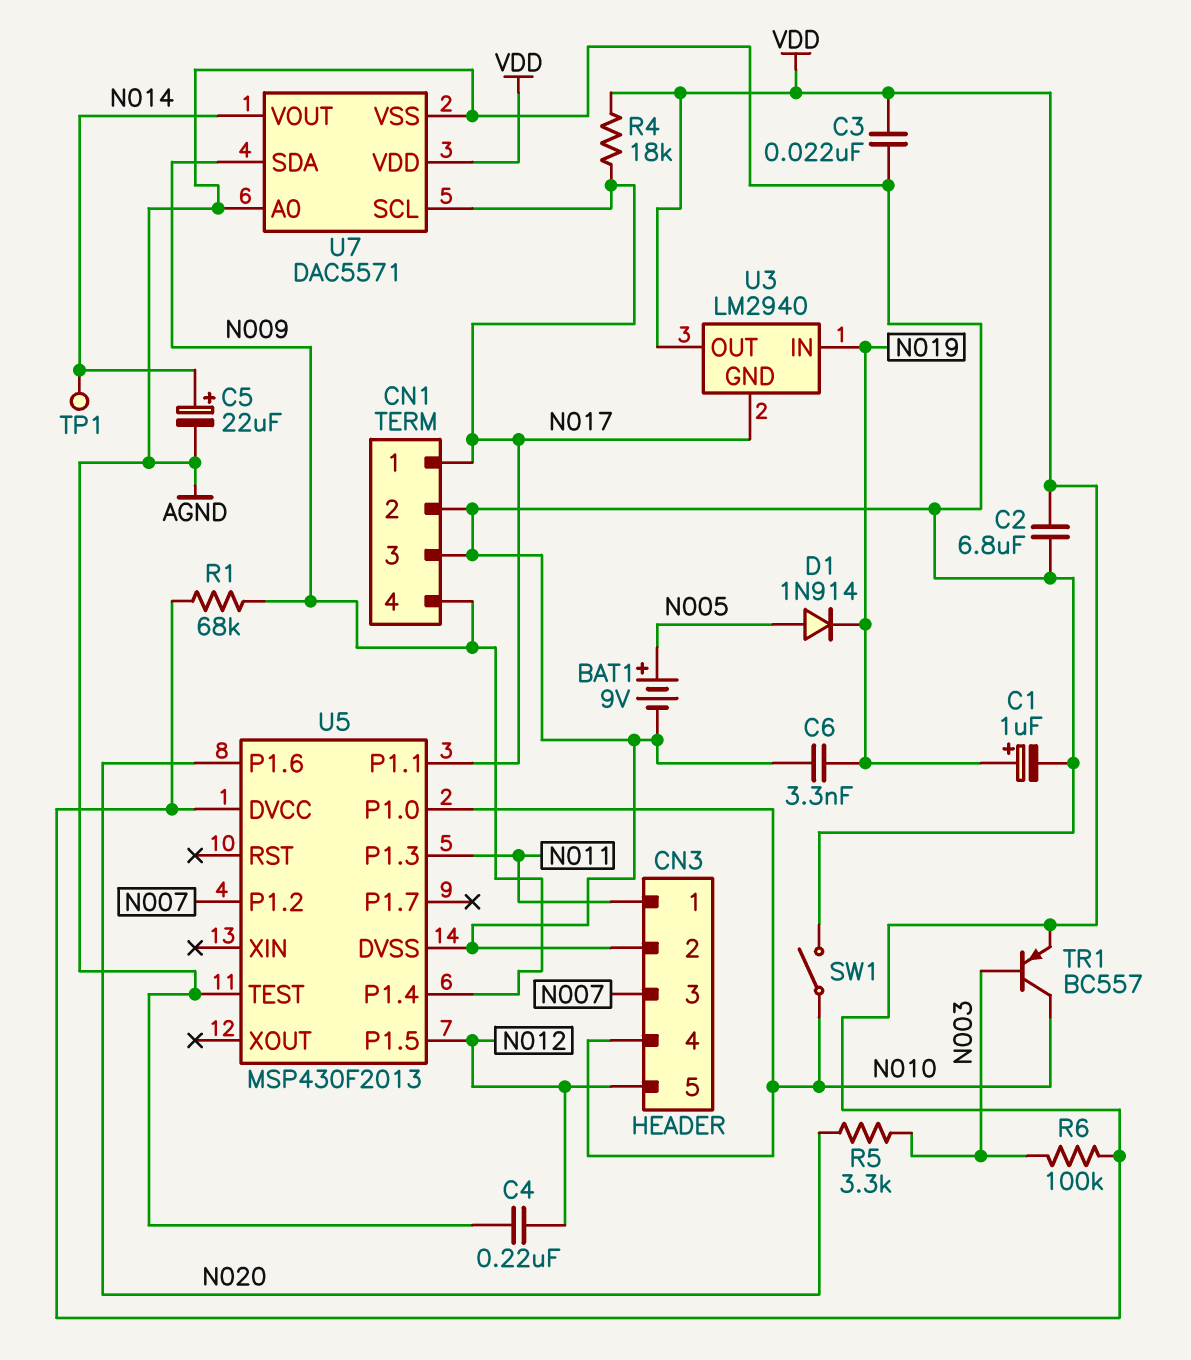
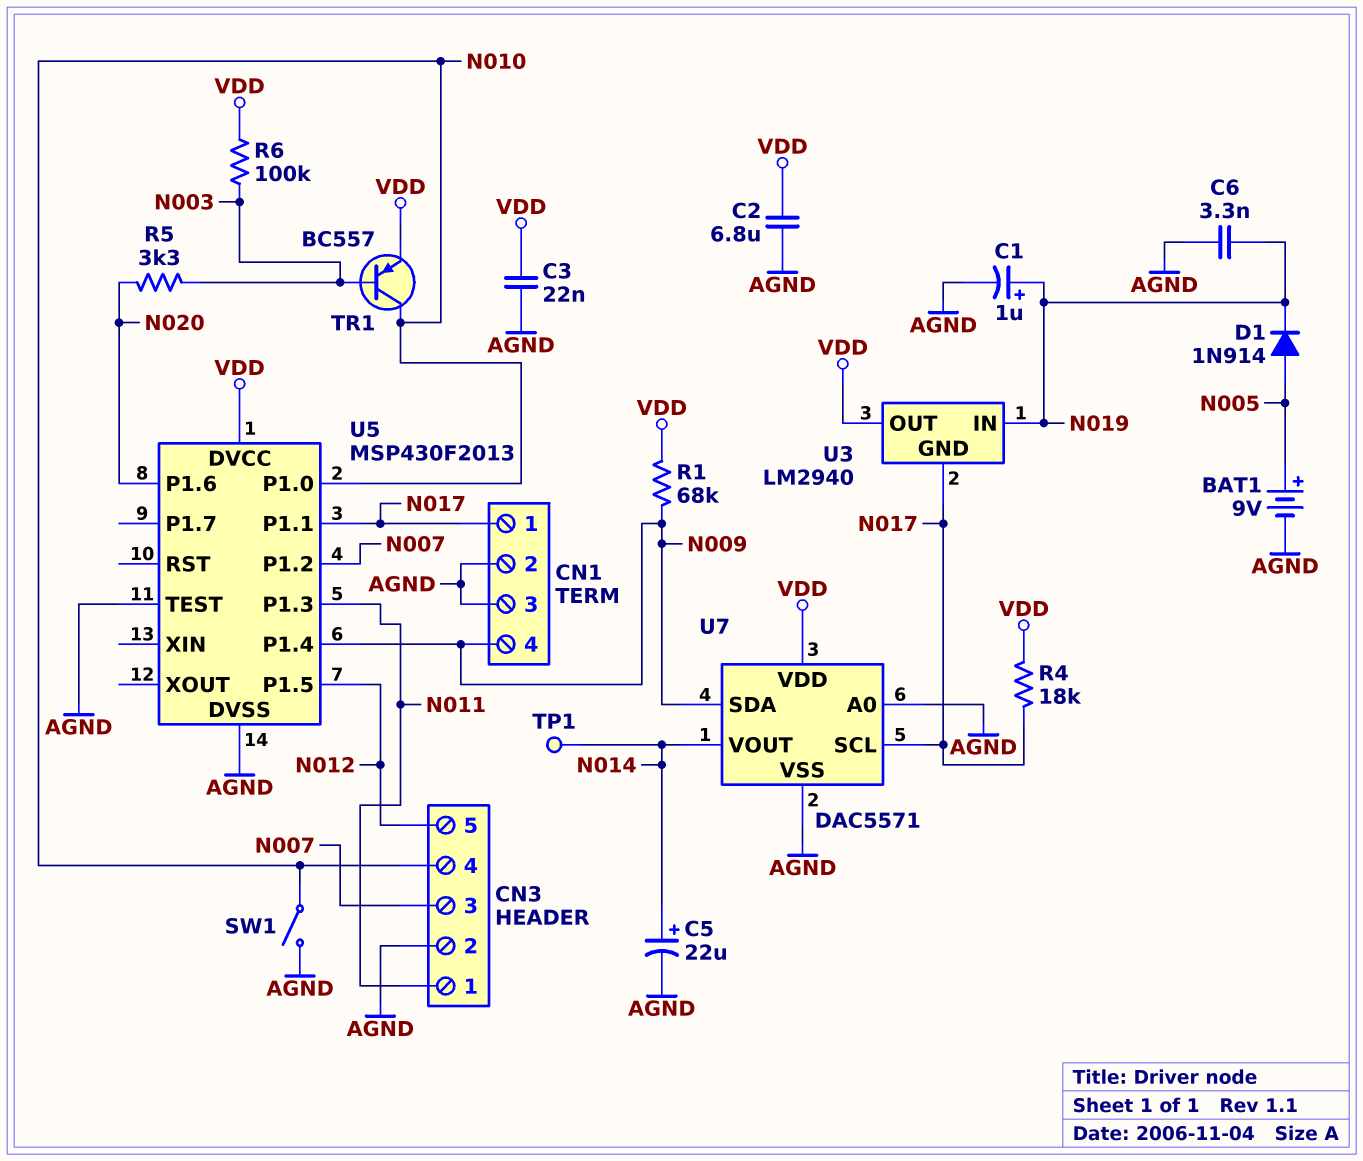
C4: 220nF (AGND, N012) -> none

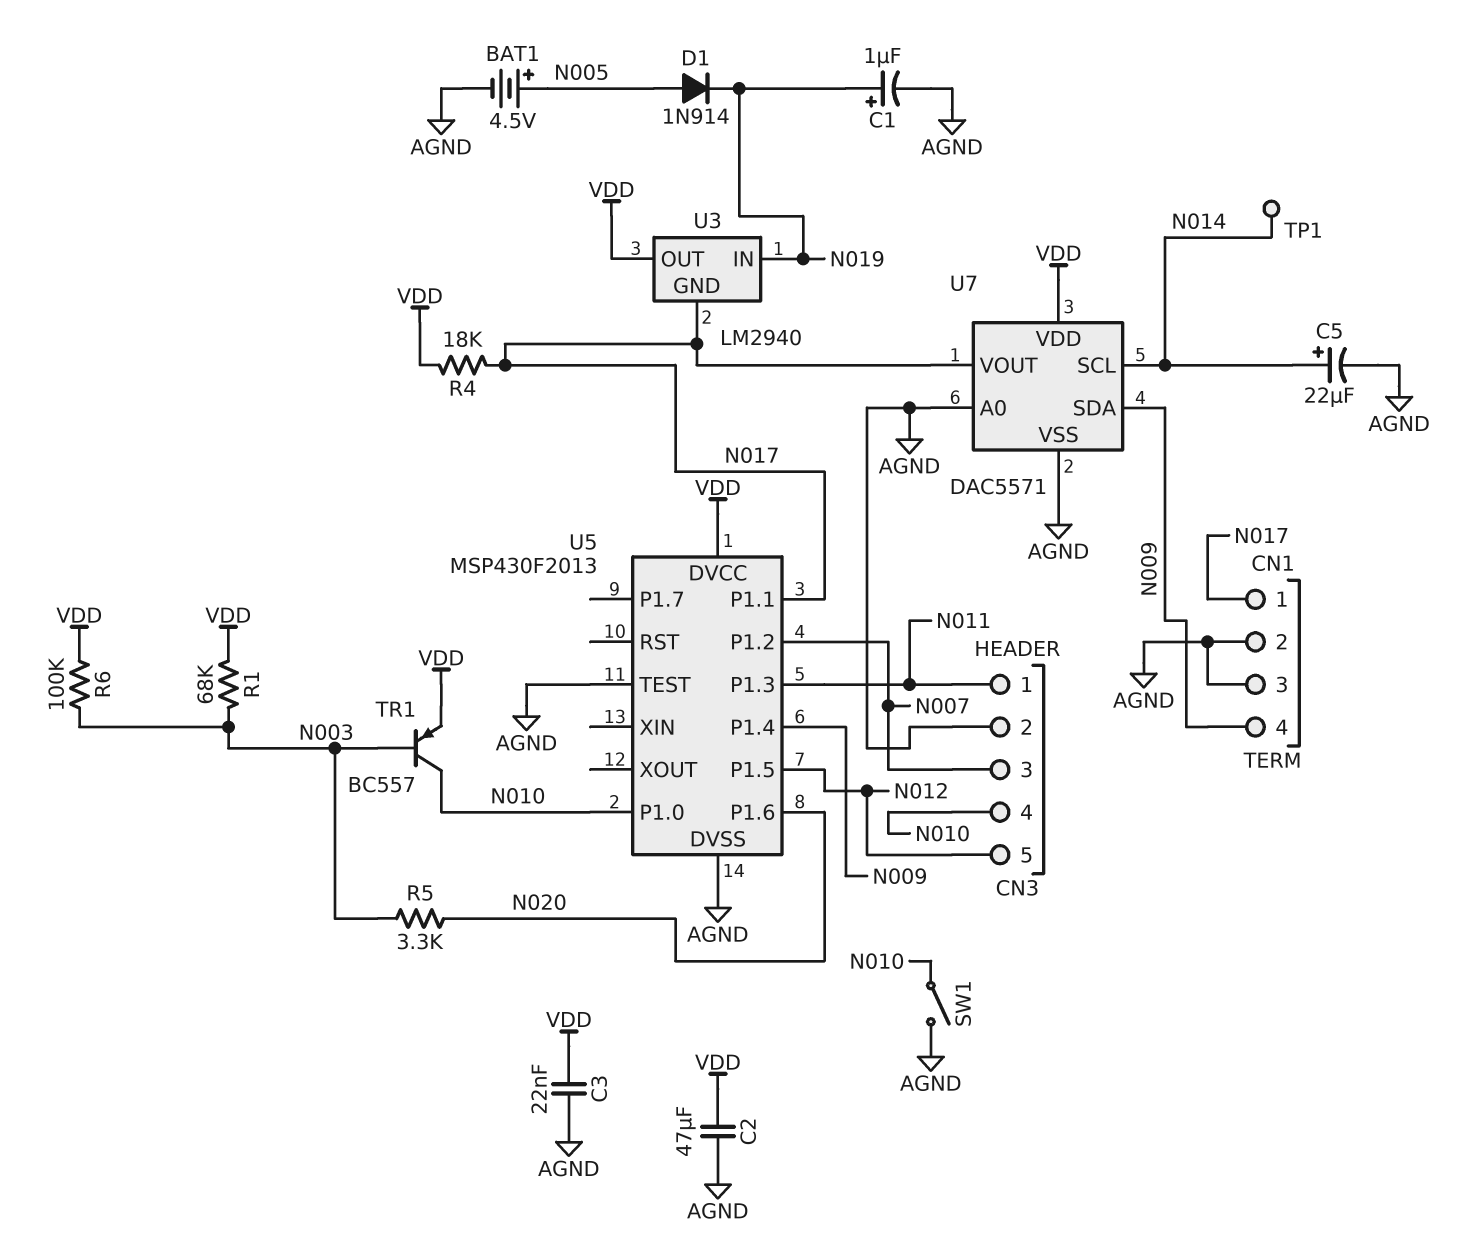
BAT1: 9V (plus N005, minus AGND) -> 4.5V (plus N005, minus AGND)
C2: 6.8uF (AGND, VDD) -> 47uF (AGND, VDD)
C6: 3.3nF (AGND, N019) -> none
R1: 68k (N009, VDD) -> 68k (N003, VDD)
U7 pin SCL: N017 -> N014
U7 pin VOUT: N014 -> N017

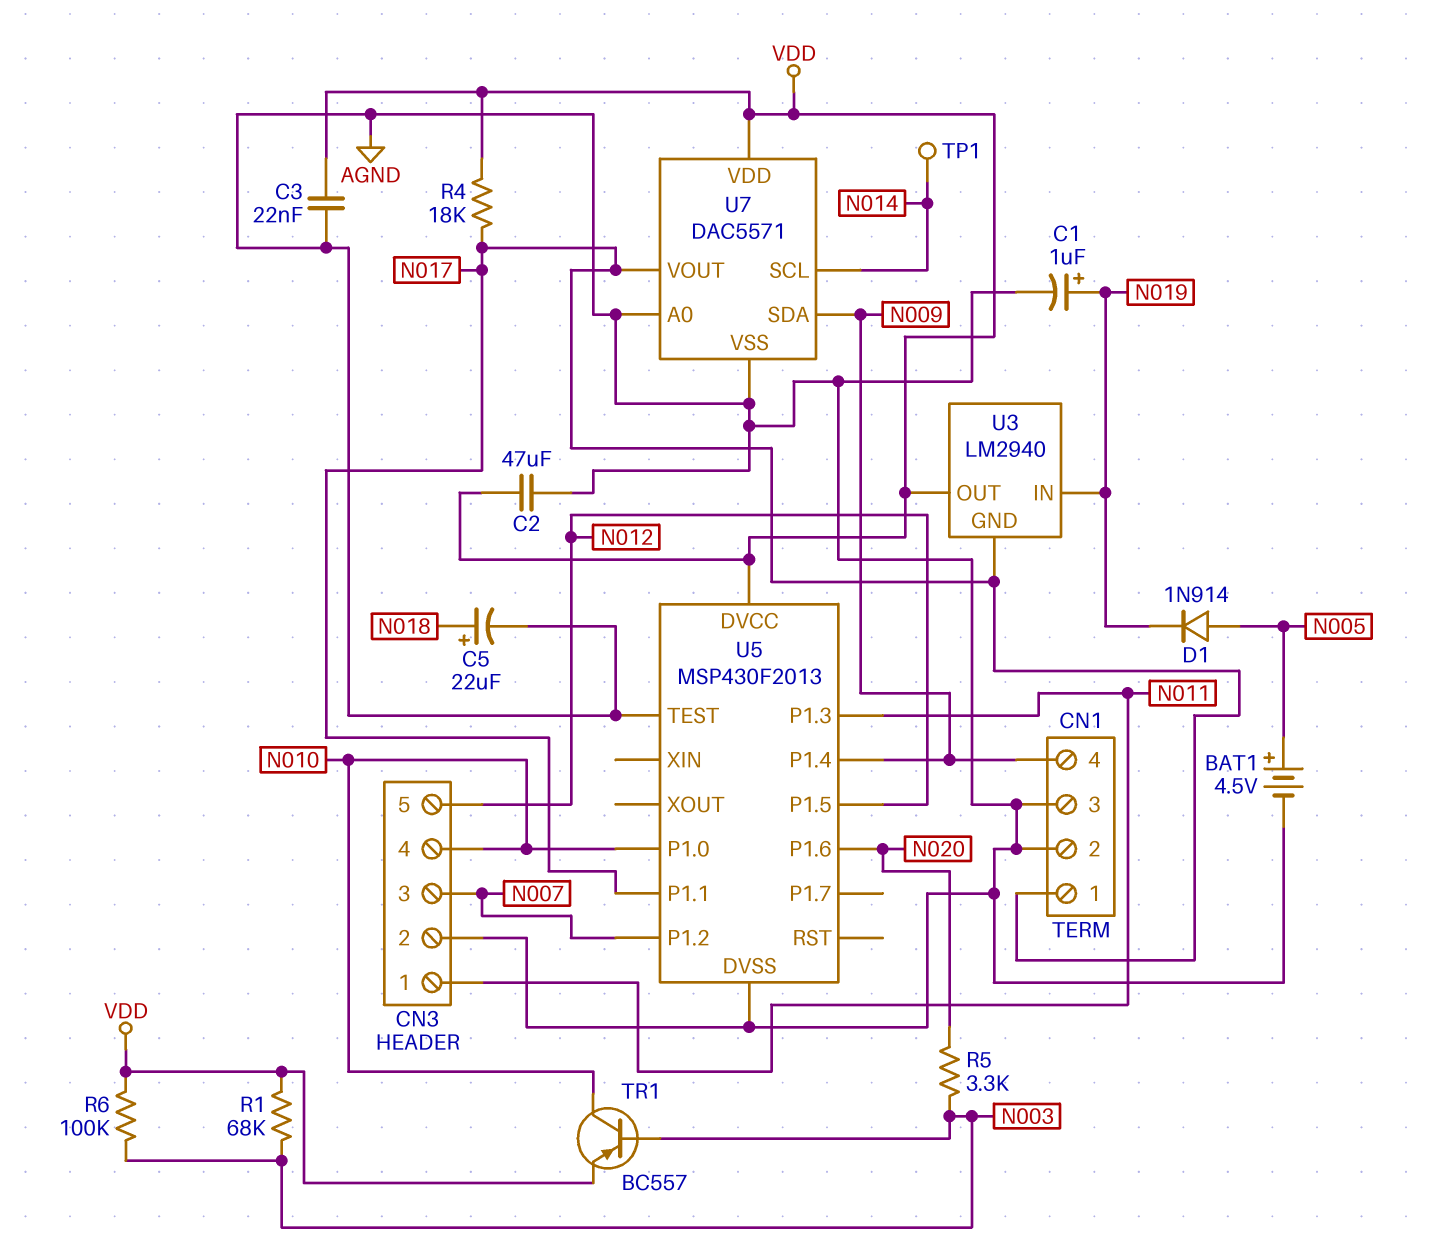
C5: 22uF (plus N014, minus AGND) -> 22uF (plus N018, minus AGND)
SW1: switch (AGND, N010) -> none

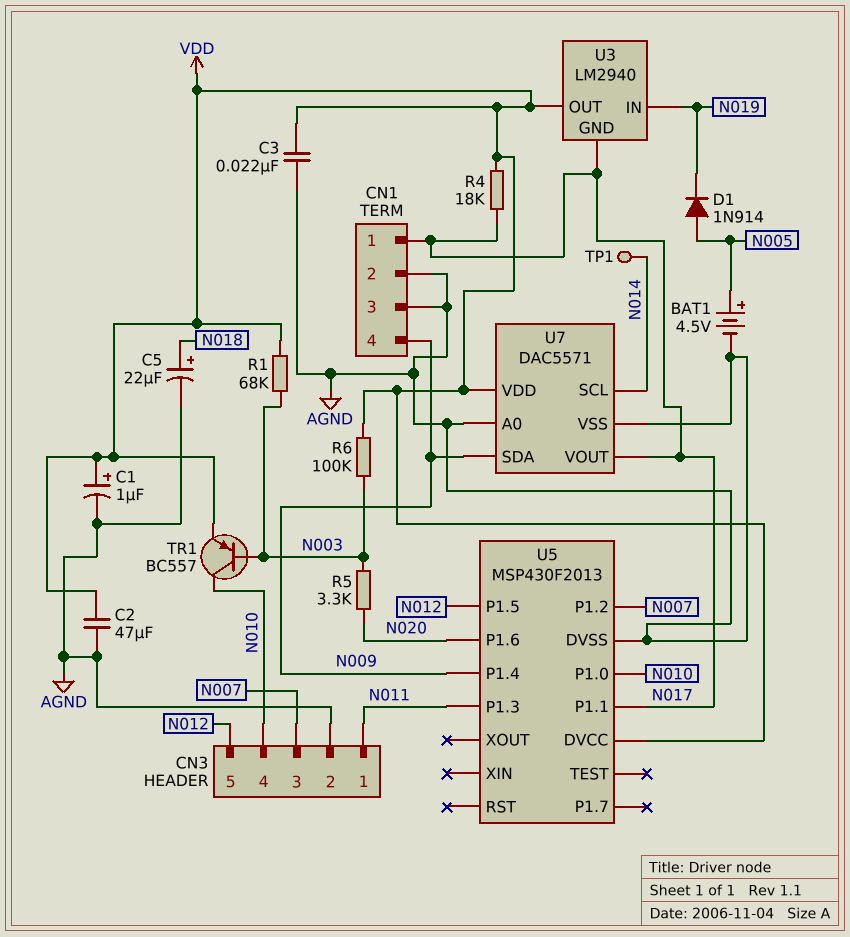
C1: 1uF (plus N019, minus AGND) -> 1uF (plus VDD, minus AGND)
U5 pin TEST: AGND -> none

